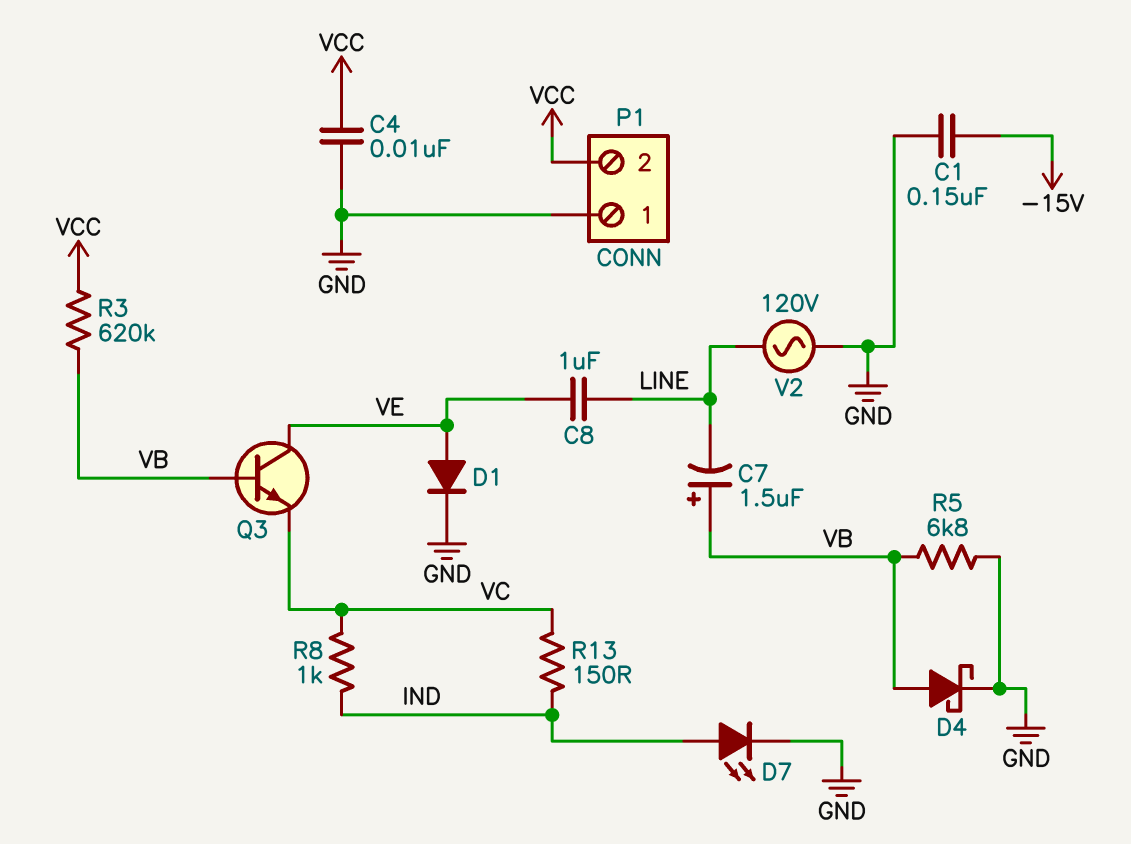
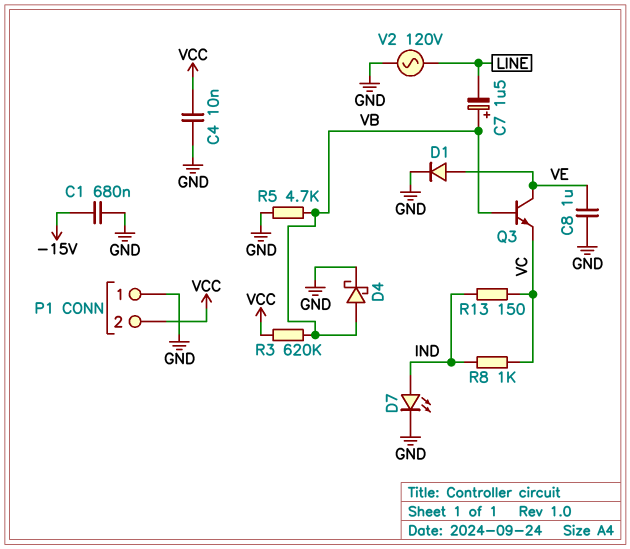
C1: 150nF (-15V, GND) -> 680nF (-15V, GND)
C8: 1uF (LINE, VE) -> 1uF (GND, VE)
R5: 6.8k (GND, VB) -> 4.7k (GND, VB)

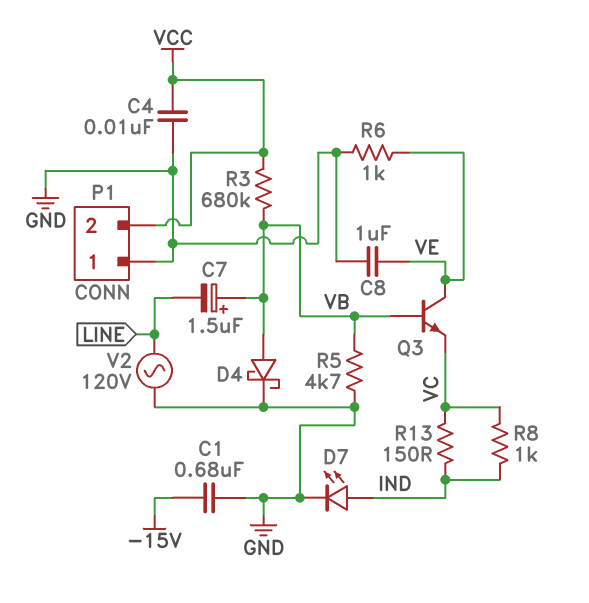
D1: diode (A VE, K GND) -> none
R3: 620k (VB, VCC) -> 680k (VB, VCC)
R6: none -> 1k (GND, VE)

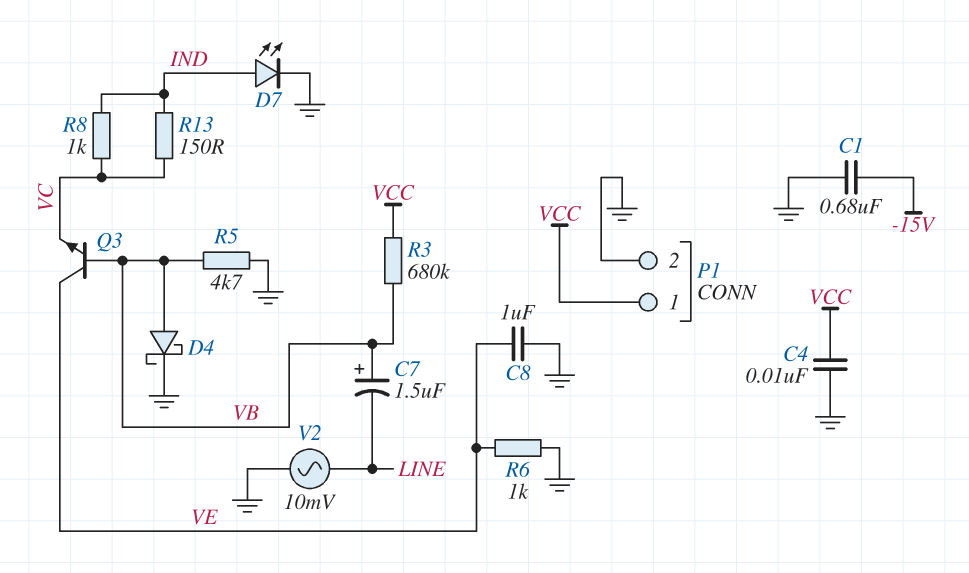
P1 pin 1: GND -> VCC
P1 pin 2: VCC -> GND
V2: AC 120V (GND, LINE) -> AC 10mV (GND, LINE)

